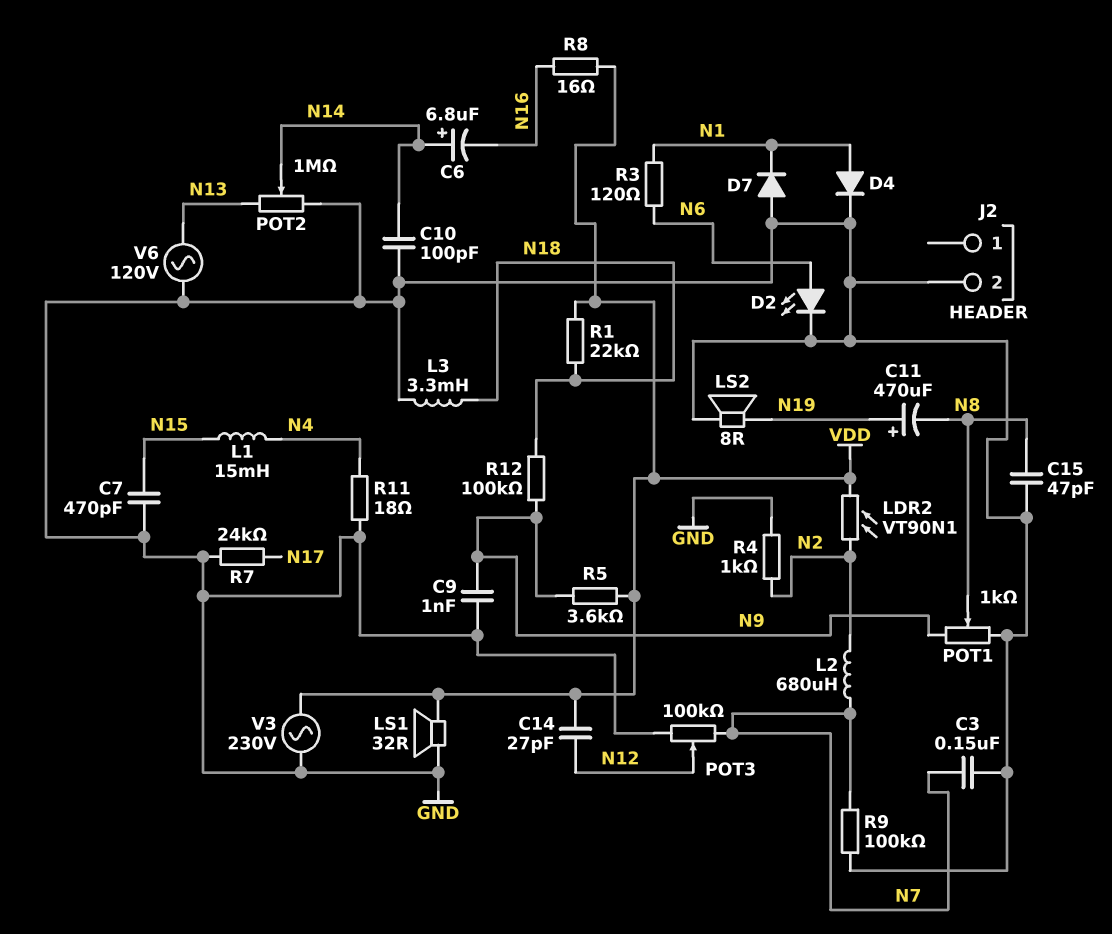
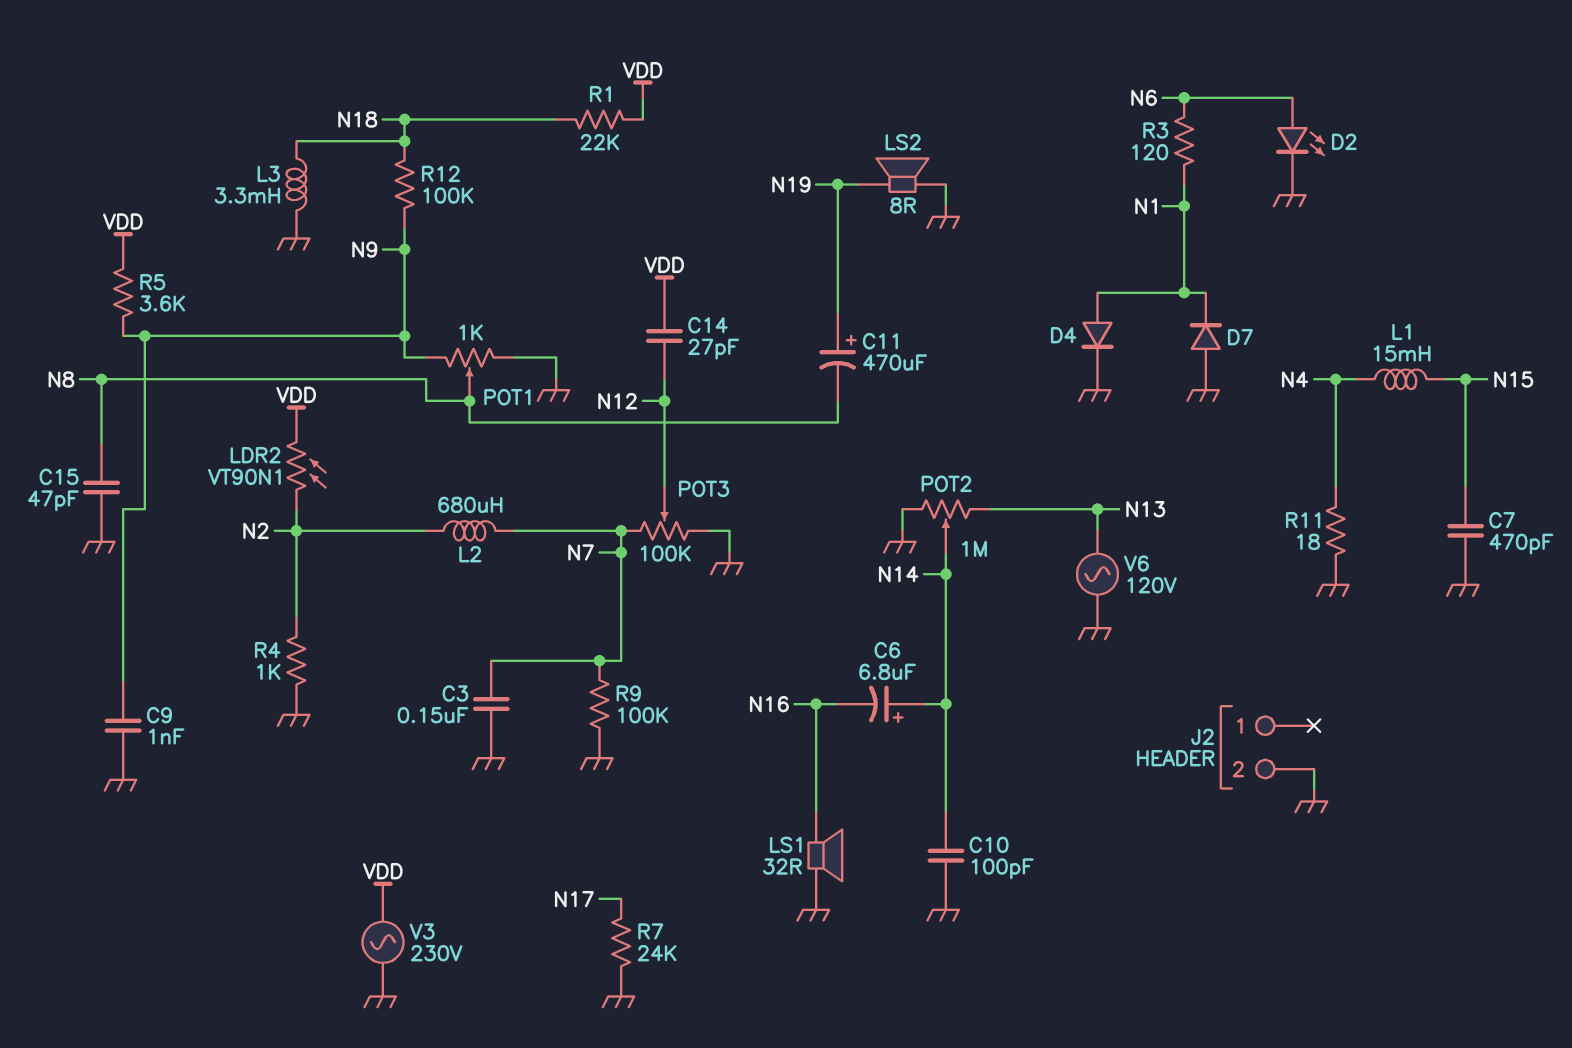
LS1: speaker 32R (GND, VDD) -> speaker 32R (GND, N16)
R8: 16 (N16, VDD) -> none

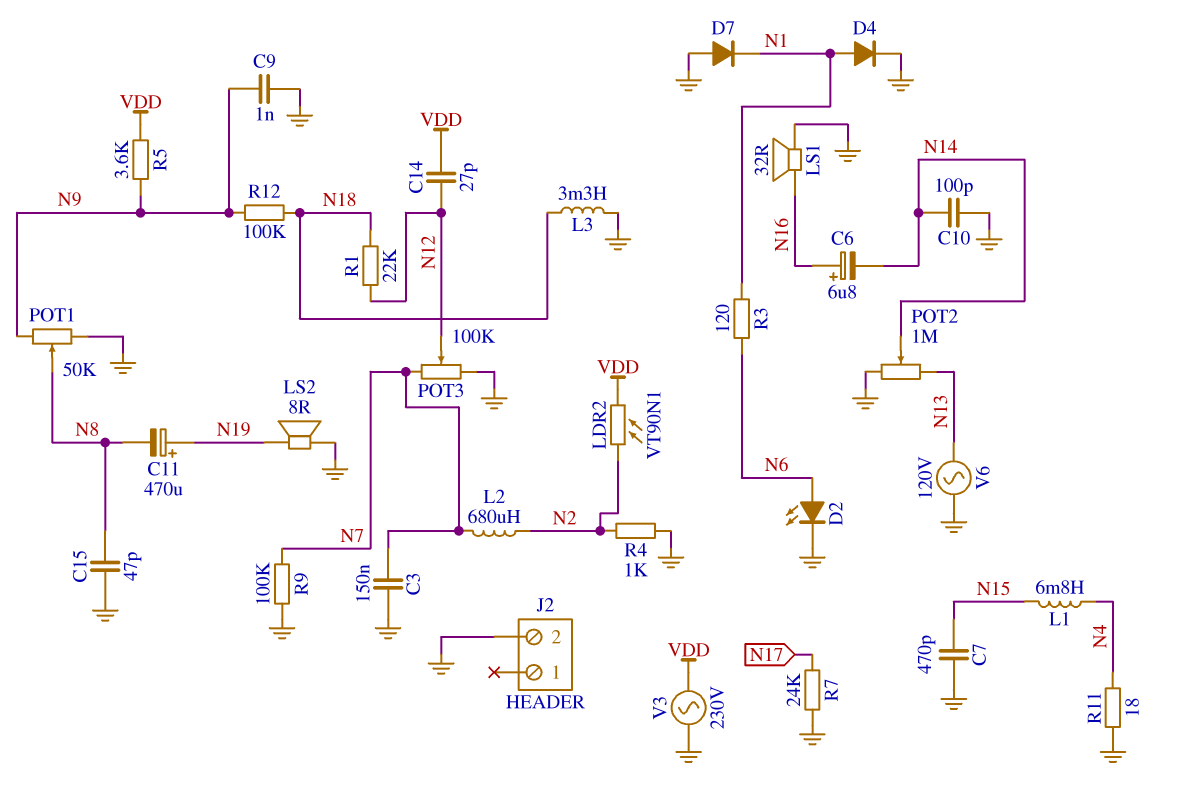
C6: 6.8uF (plus N14, minus N16) -> 6.8uF (plus N16, minus N14)
L1: 15mH (N4, N15) -> 6.8mH (N4, N15)
POT1: 1k (GND, N9, wiper N8) -> 50k (GND, N9, wiper N8)
R1: 22k (N18, VDD) -> 22k (N12, N18)

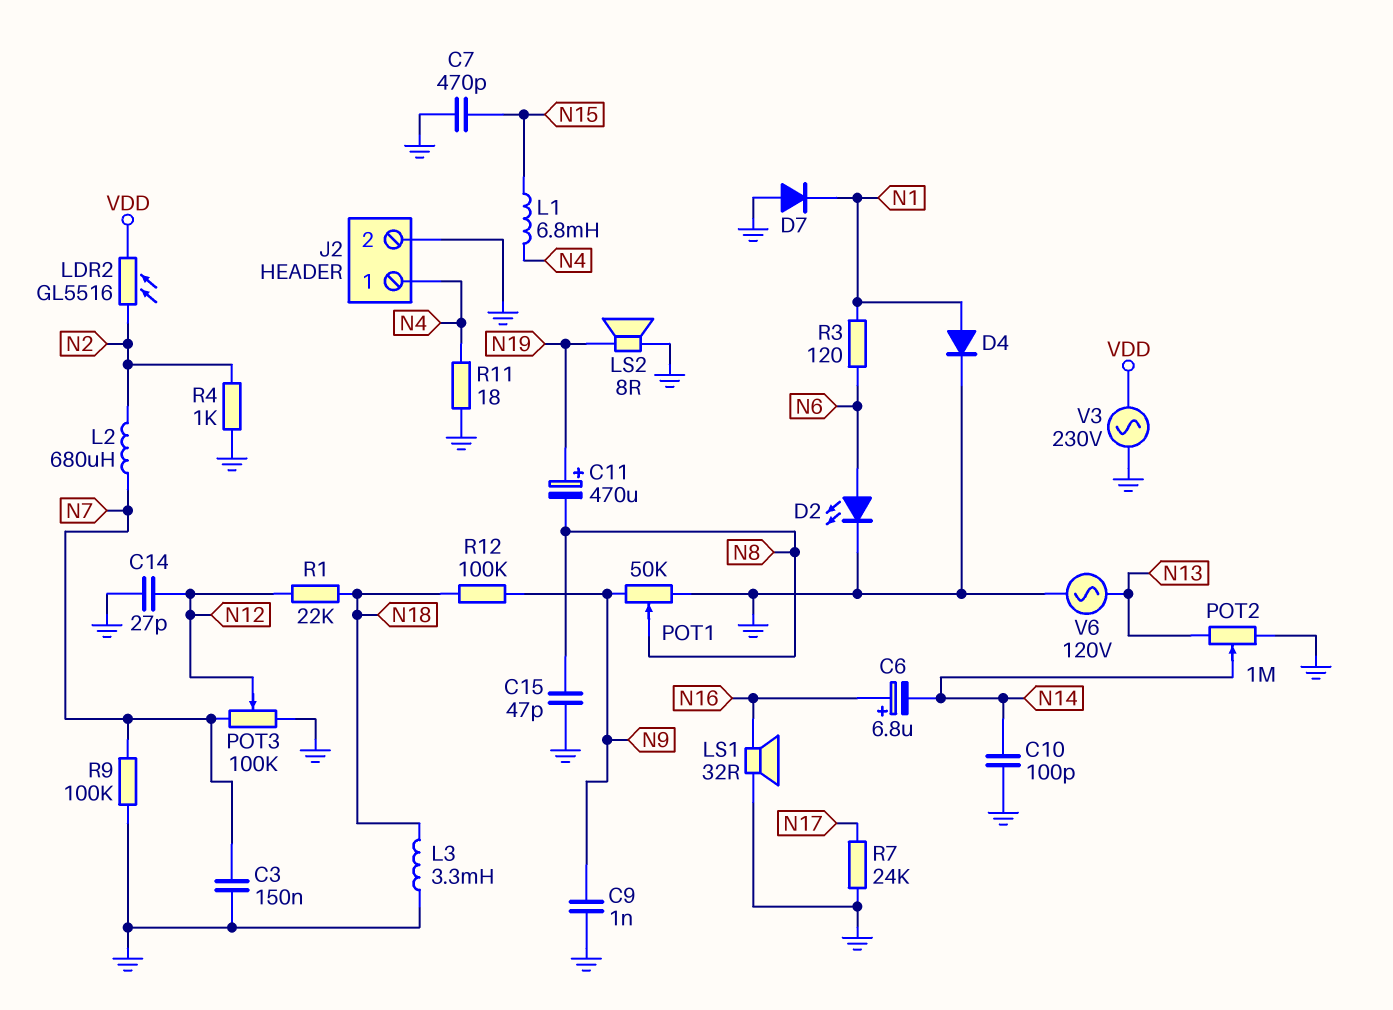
C14: 27pF (N12, VDD) -> 27pF (GND, N12)
J2 pin 1: none -> N4
LDR2: VT90N1 (N2, VDD) -> GL5516 (N2, VDD)
R5: 3.6k (N9, VDD) -> none

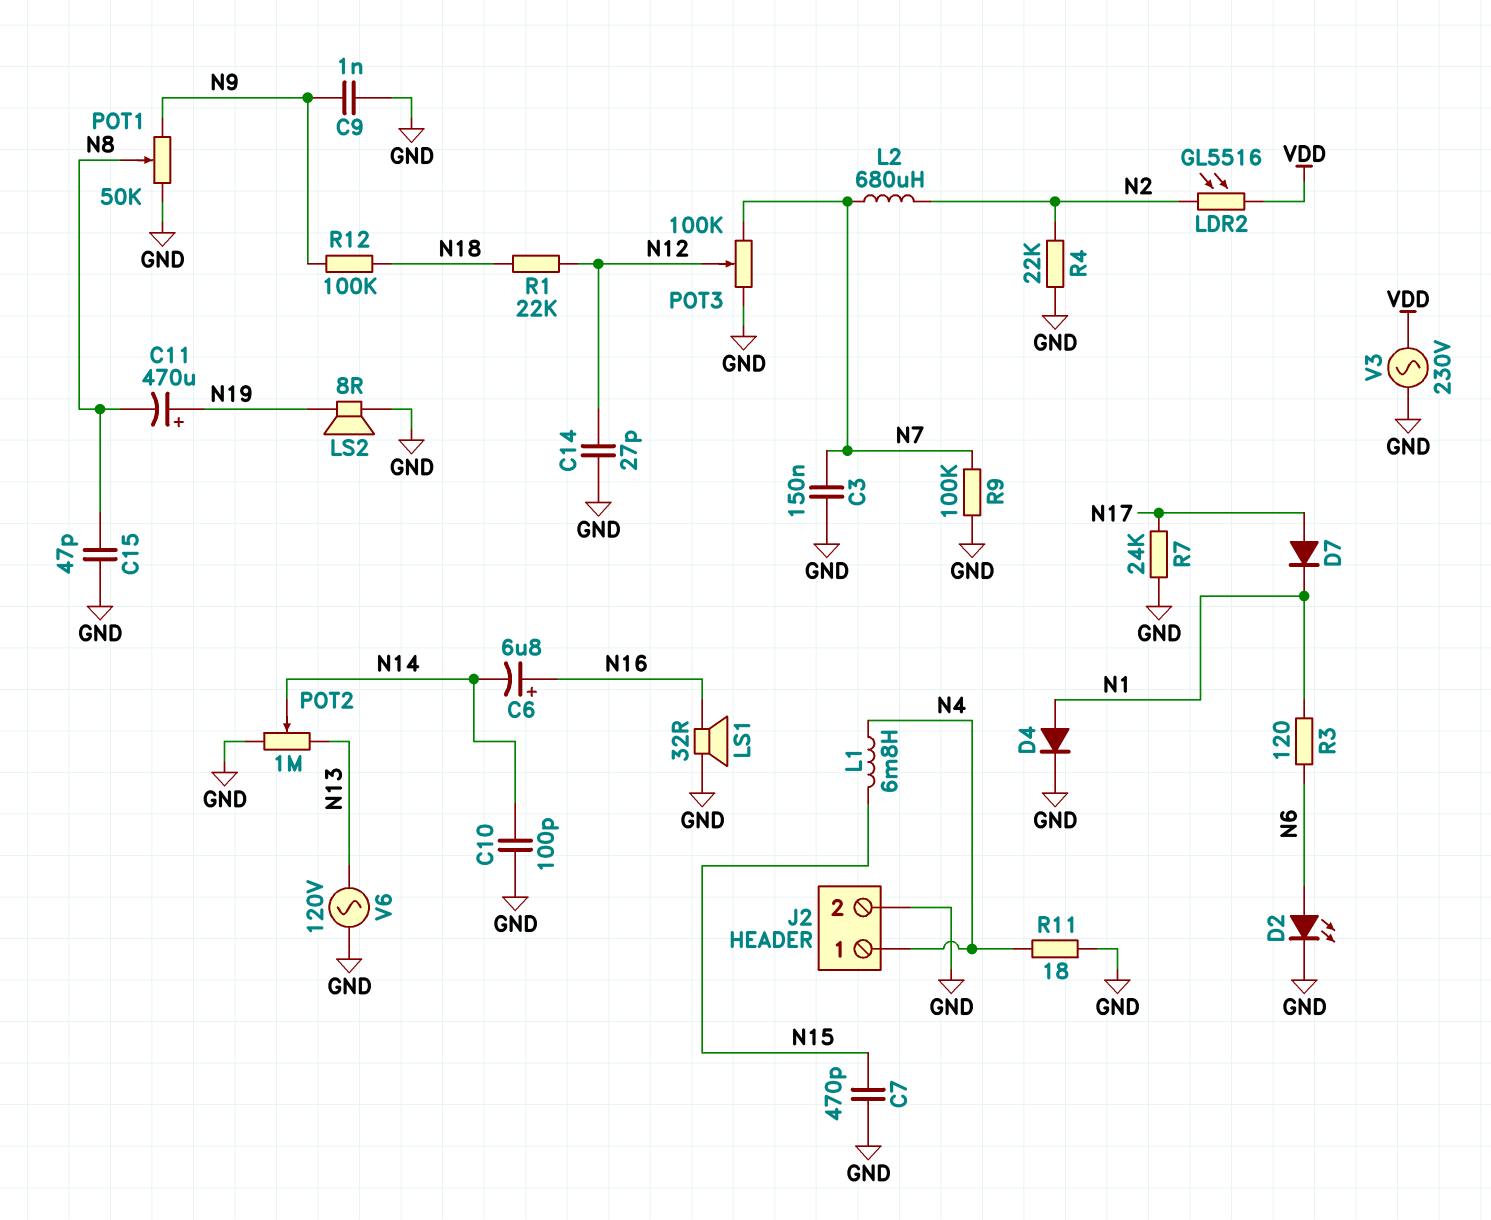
D7: diode (A GND, K N1) -> diode (A N17, K N1)
L3: 3.3mH (GND, N18) -> none
R4: 1k (GND, N2) -> 22k (GND, N2)

